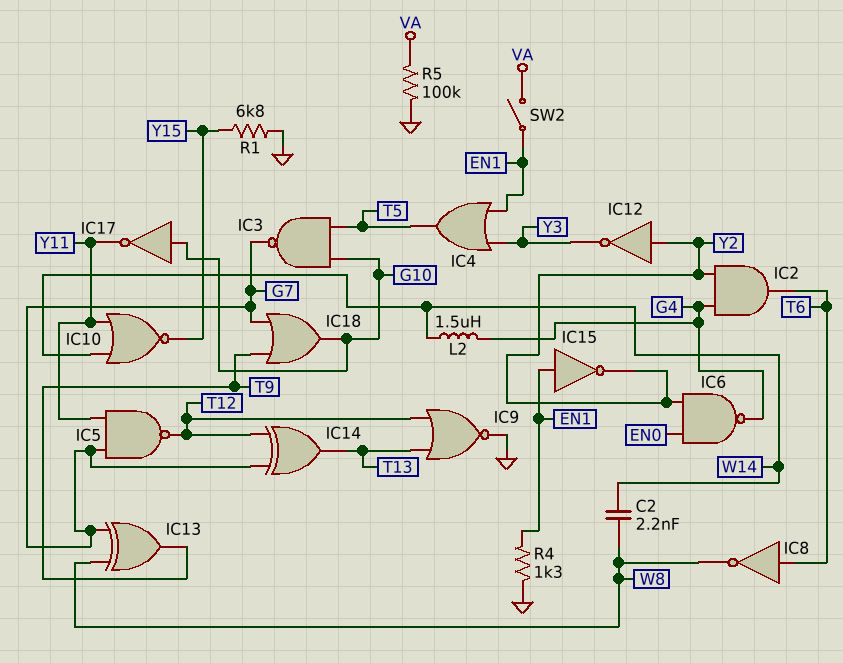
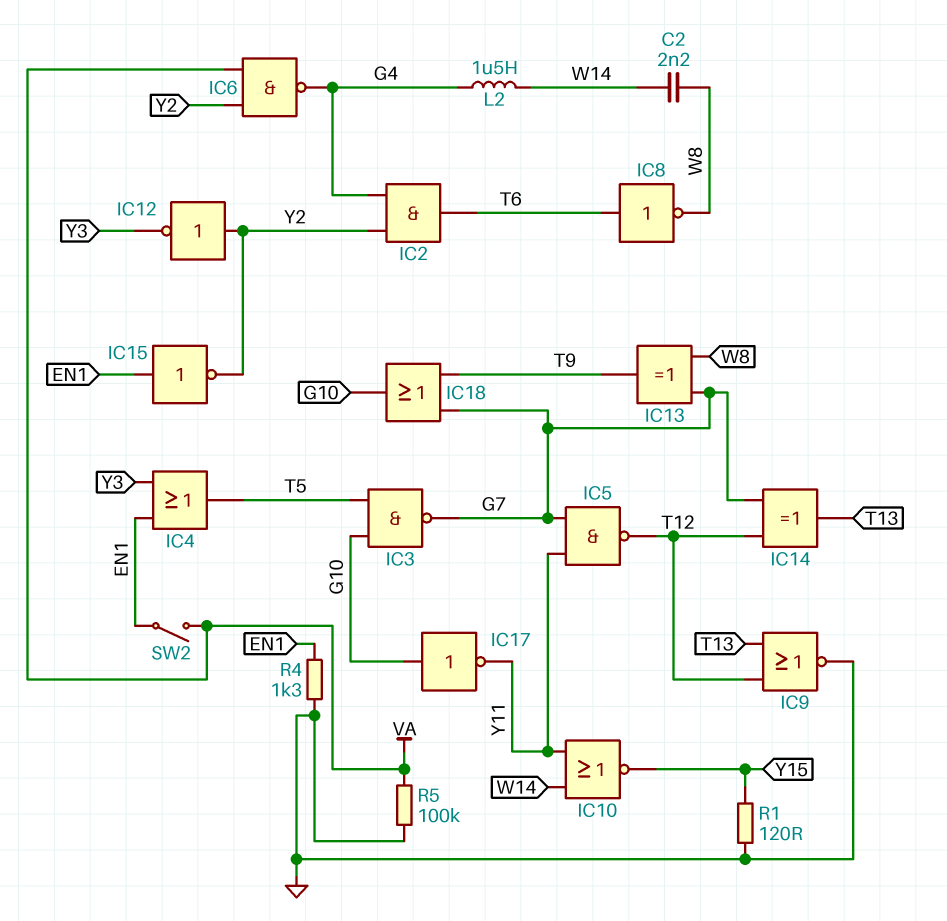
IC6: NAND (in EN0, in Y2, out G4) -> NAND (in VA, in Y2, out G4)
R1: 6.8k (GND, Y15) -> 120 (GND, Y15)

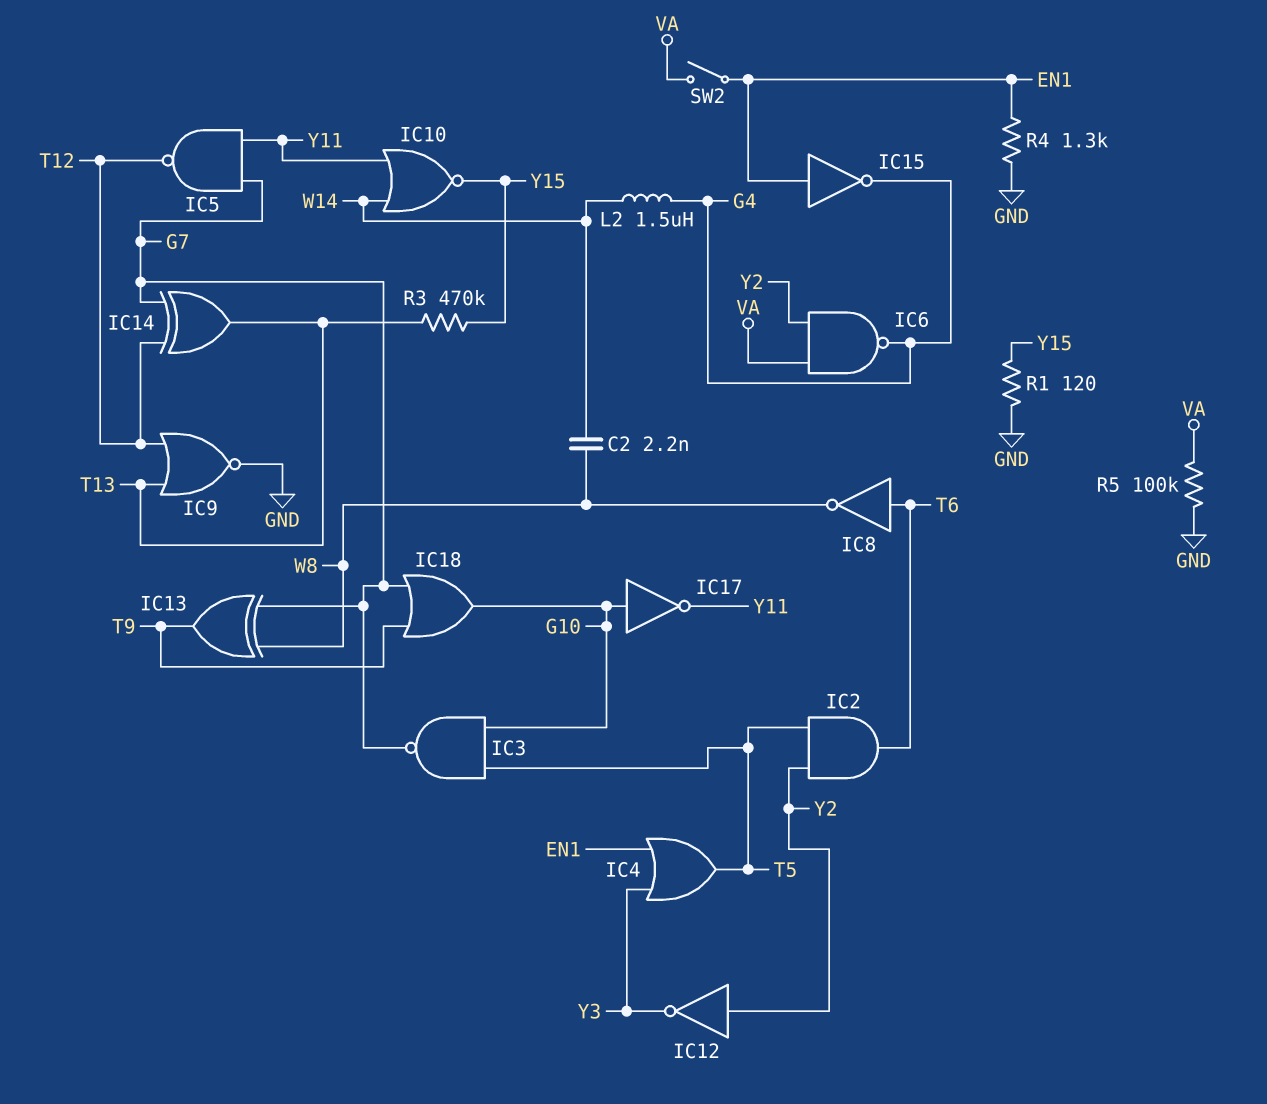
IC2: AND (in G4, in Y2, out T6) -> AND (in T5, in Y2, out T6)
IC15: NOT (in EN1, out Y2) -> NOT (in EN1, out G4)
R3: none -> 470k (T13, Y15)

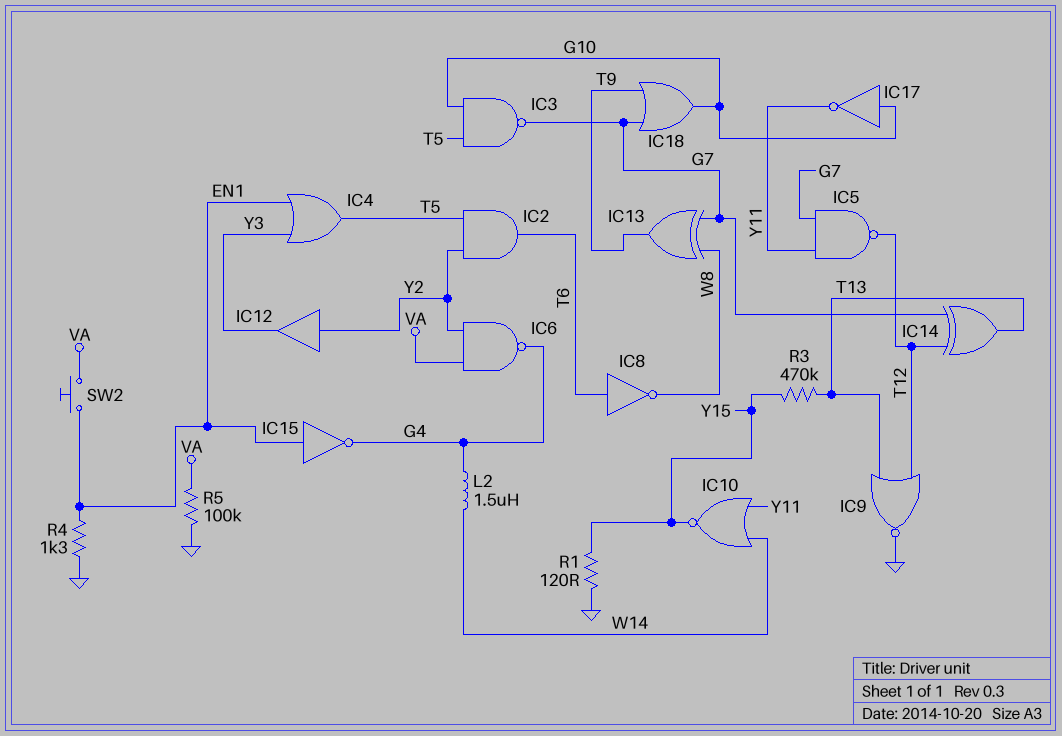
C2: 2.2nF (W8, W14) -> none
IC12: NOT (in Y2, out Y3) -> buffer (in Y2, out Y3)
SW2: switch (EN1, VA) -> button (EN1, VA)

